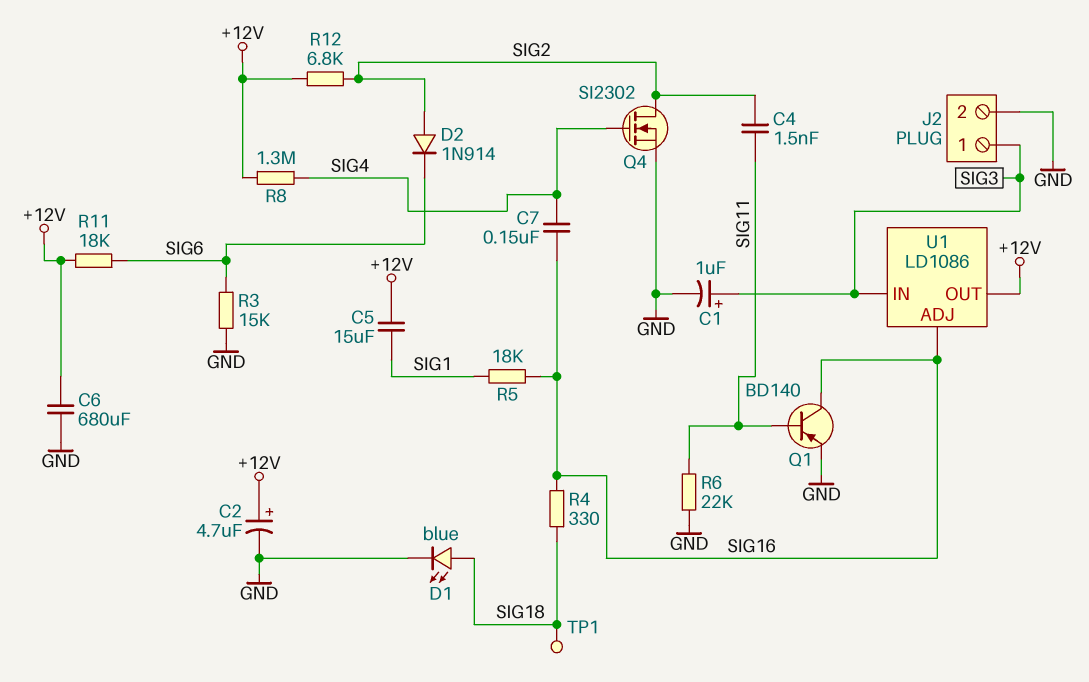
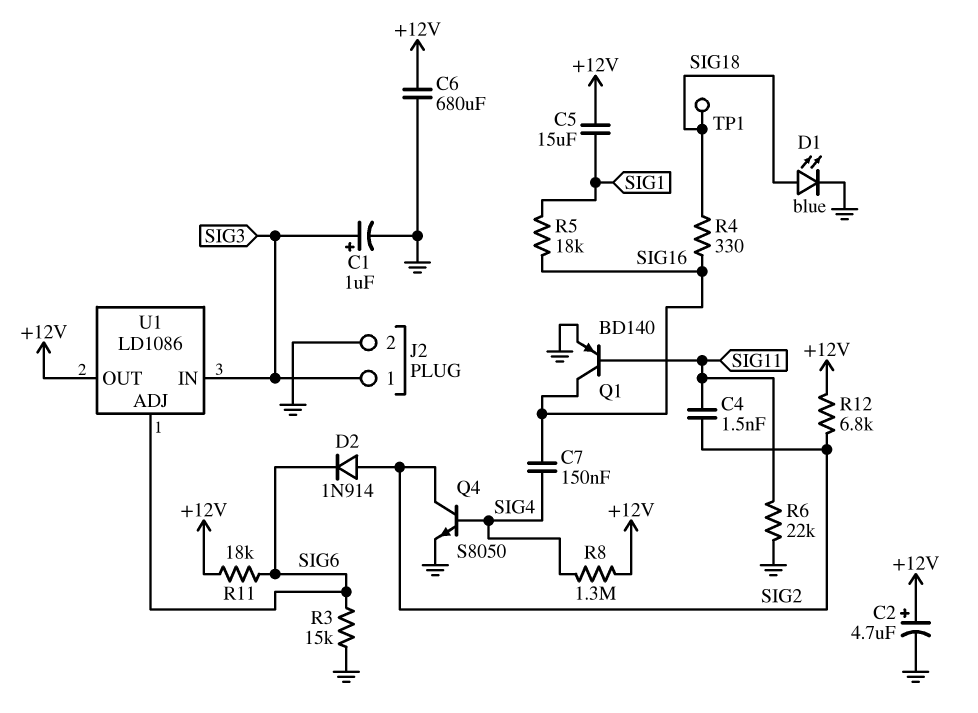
Q4: NMOS SI2302 (G SIG4, D SIG2, S GND) -> NPN S8050 (B SIG4, C SIG2, E GND)
U1 pin ADJ: SIG16 -> SIG6

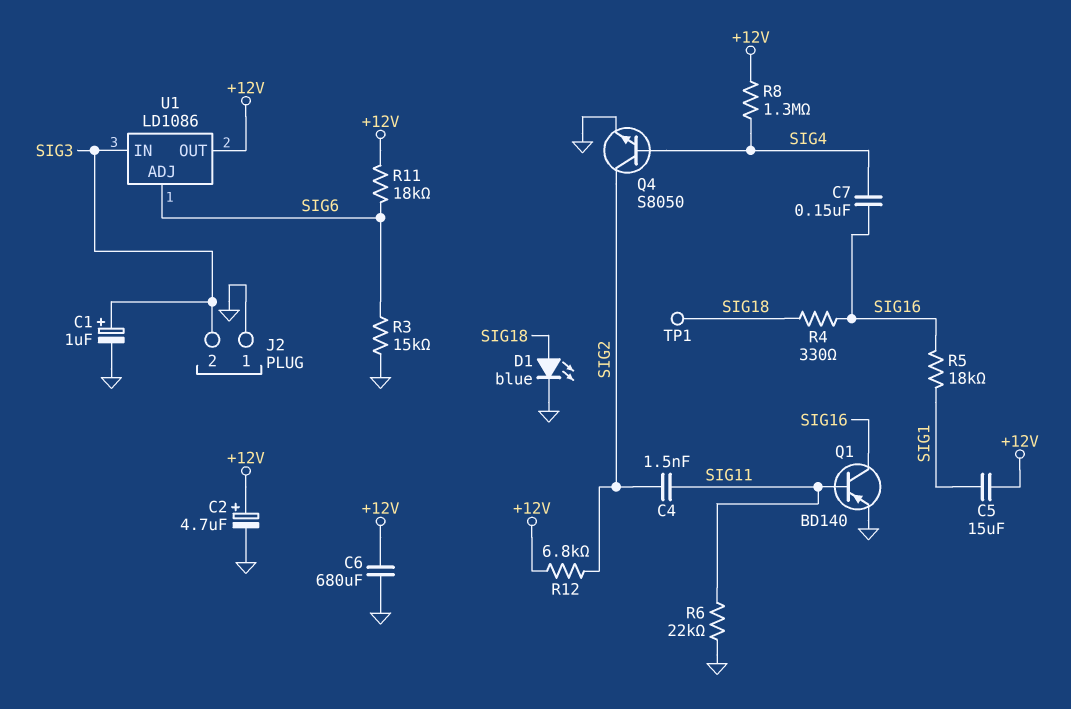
D2: diode 1N914 (A SIG2, K SIG6) -> none
J2 pin 1: SIG3 -> GND
J2 pin 2: GND -> SIG3

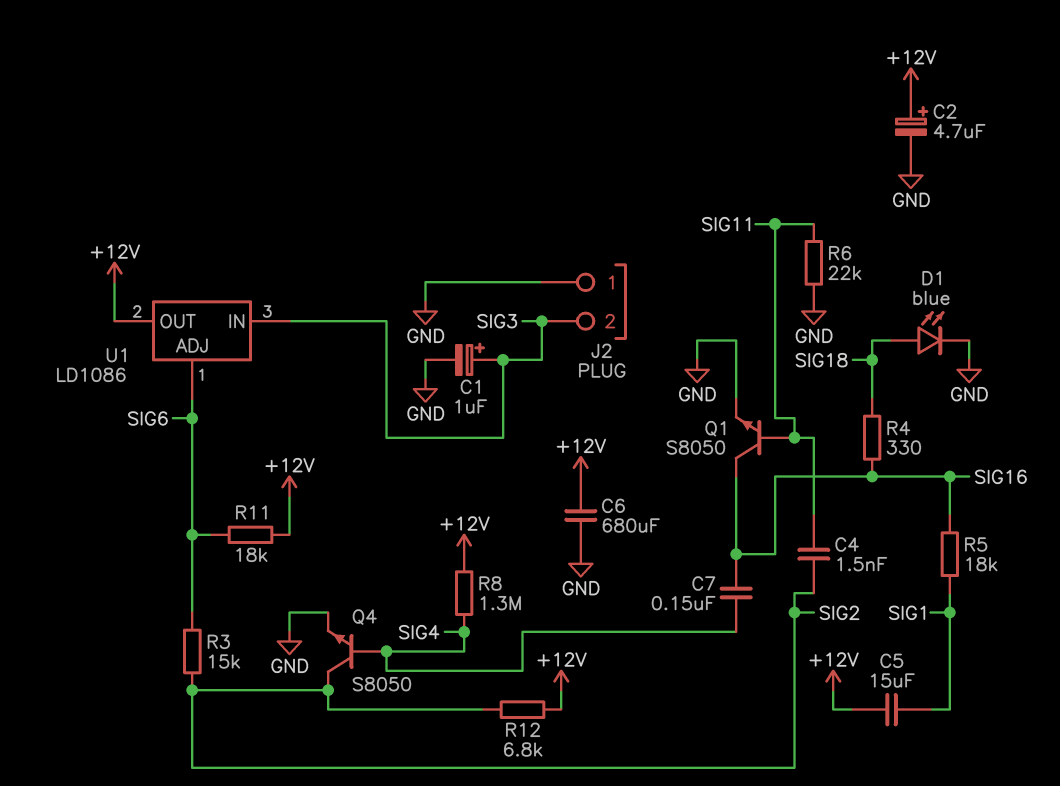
Q1: PNP BD140 (B SIG11, C SIG16, E GND) -> NPN S8050 (B SIG11, C SIG16, E GND)
R3: 15k (GND, SIG6) -> 15k (SIG2, SIG6)
TP1: test point (SIG18) -> none

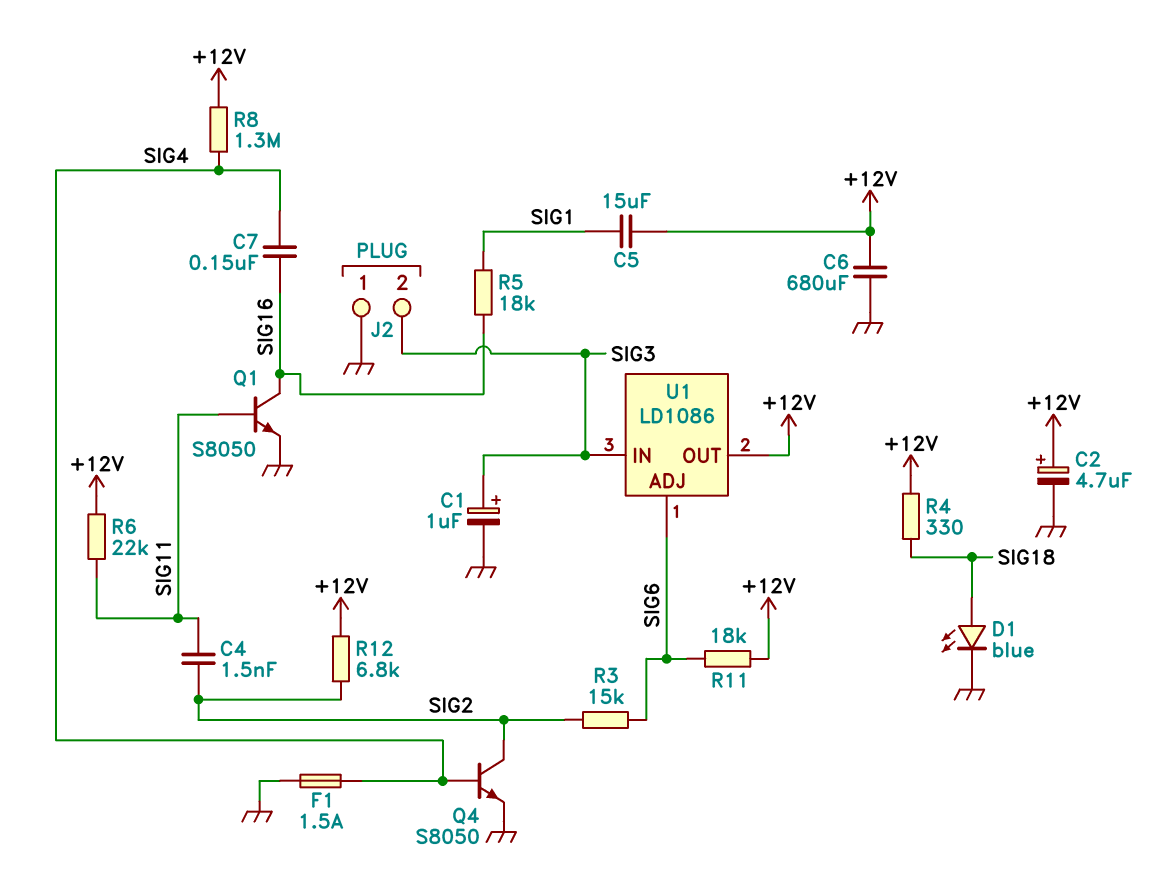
F1: none -> 1.5A (GND, SIG4)
R4: 330 (SIG16, SIG18) -> 330 (+12V, SIG18)
R6: 22k (GND, SIG11) -> 22k (+12V, SIG11)

